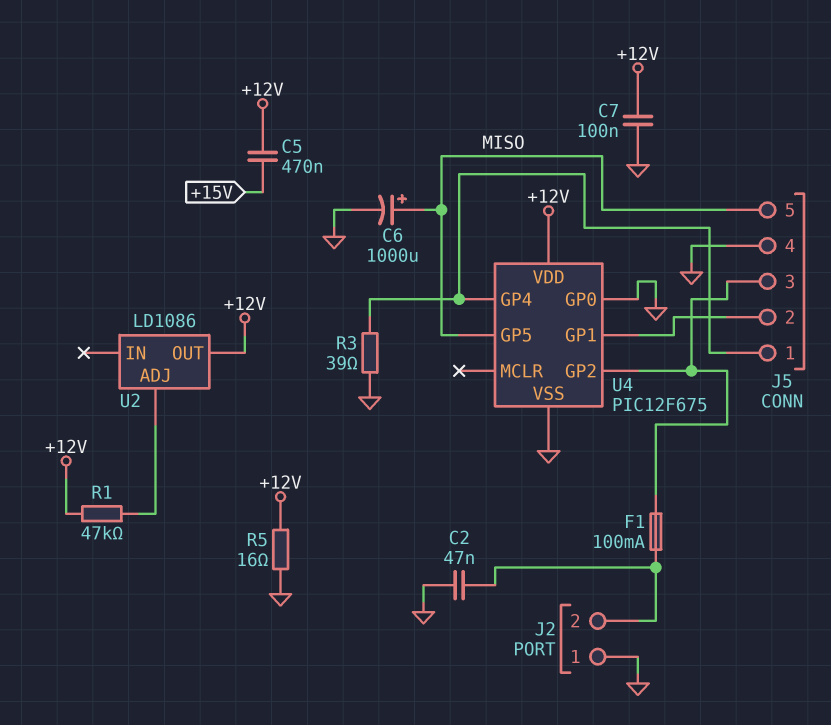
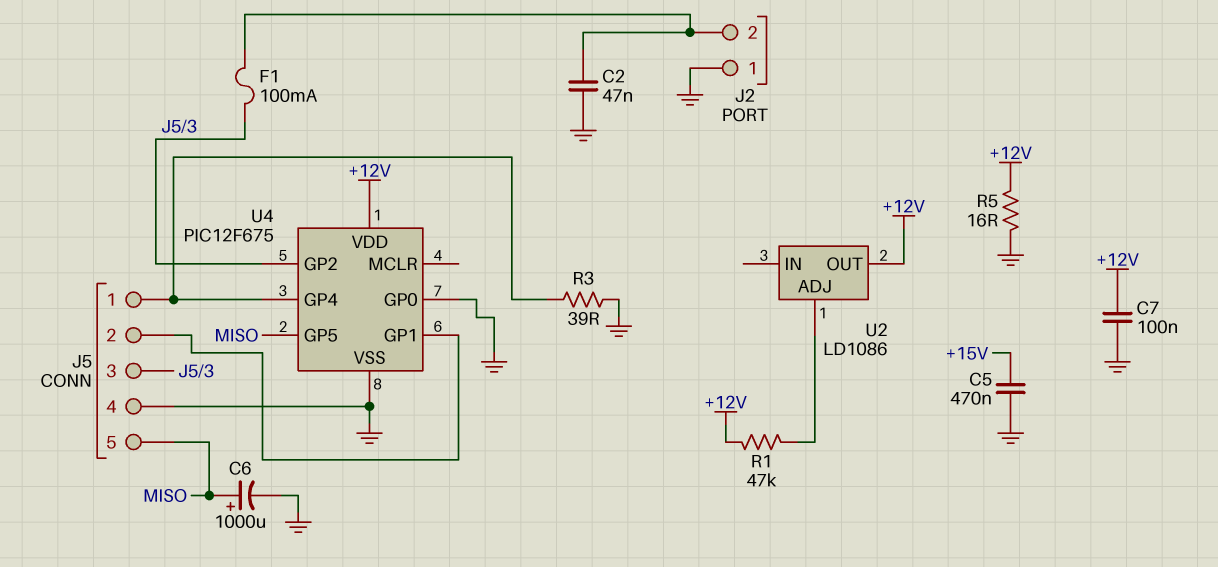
C5: 470nF (+12V, +15V) -> 470nF (+15V, GND)

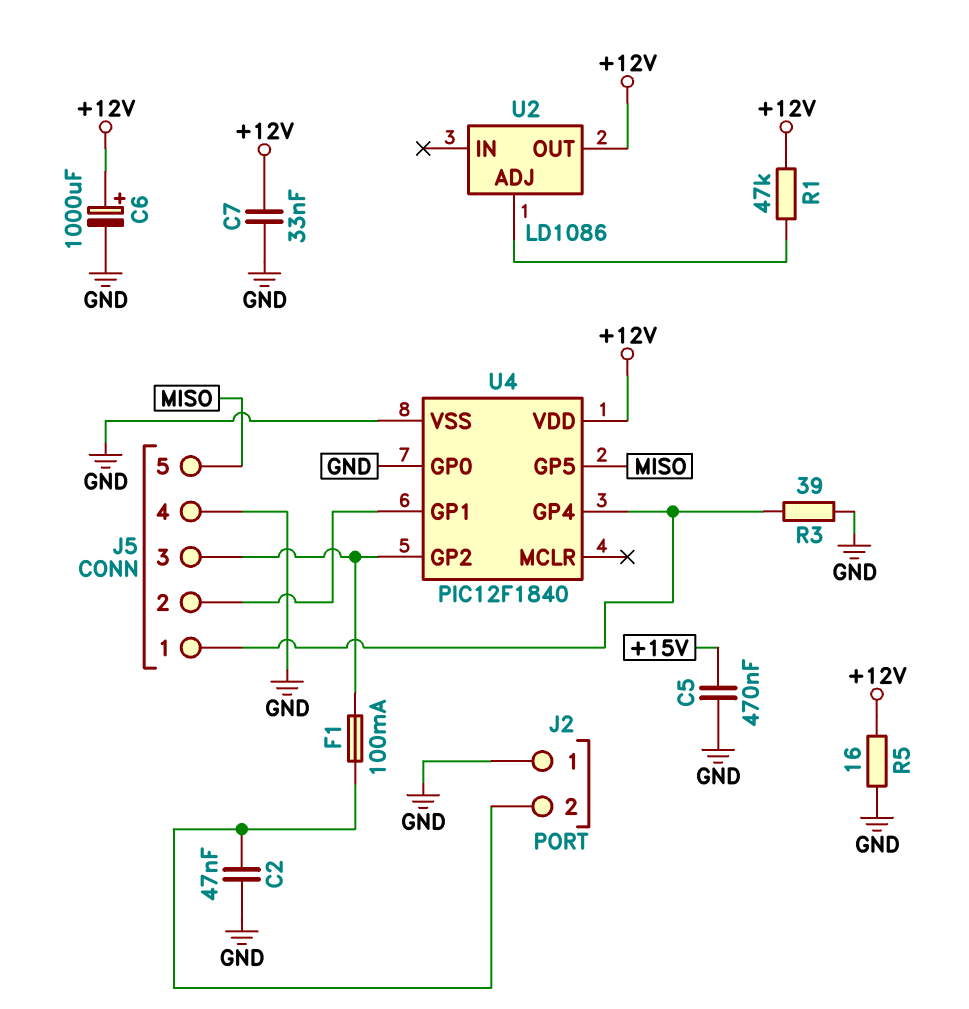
C6: 1000uF (plus MISO, minus GND) -> 1000uF (plus +12V, minus GND)
C7: 100nF (+12V, GND) -> 33nF (+12V, GND)
U4: PIC12F675 -> PIC12F1840

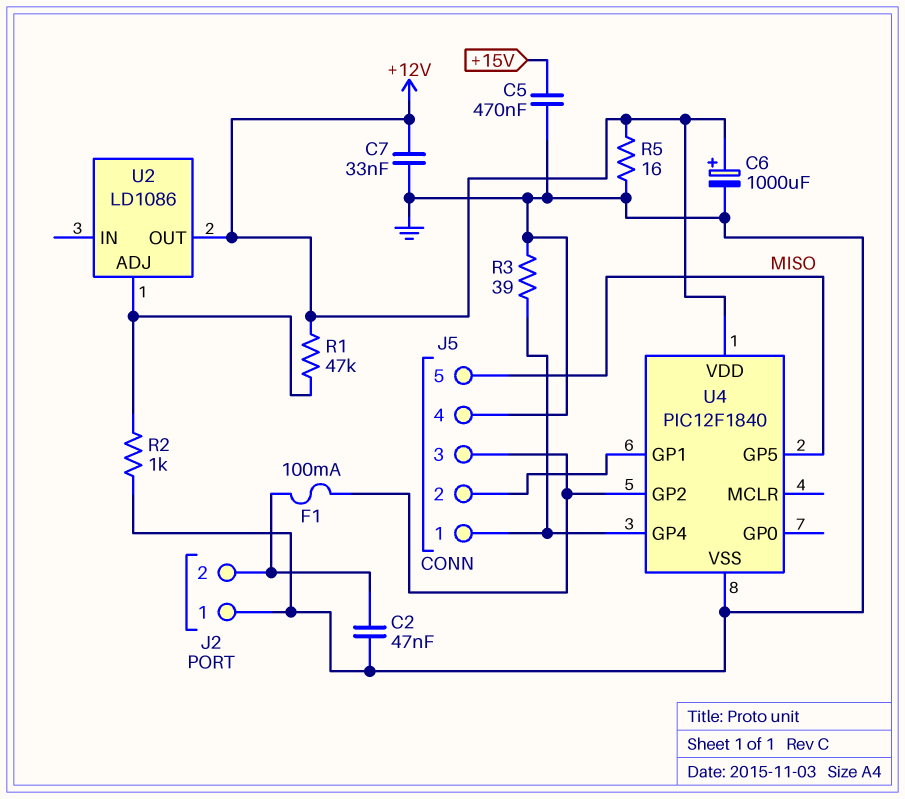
R2: none -> 1k (GND, U2/ADJ)
U4 pin GP0: GND -> none

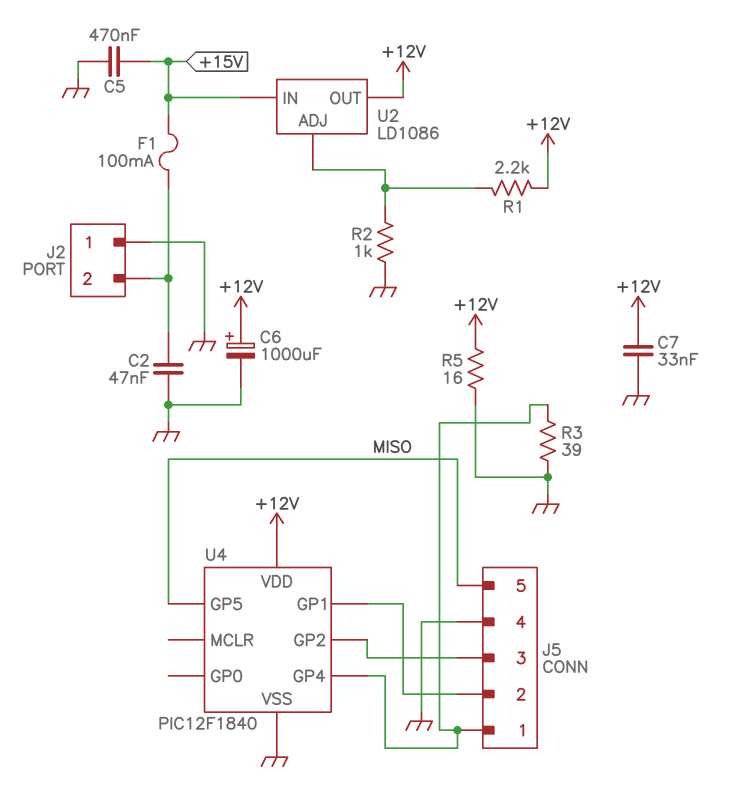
F1: 100mA (J2/2, J5/3) -> 100mA (+15V, J2/2)
R1: 47k (+12V, U2/ADJ) -> 2.2k (+12V, U2/ADJ)
U2 pin IN: none -> +15V

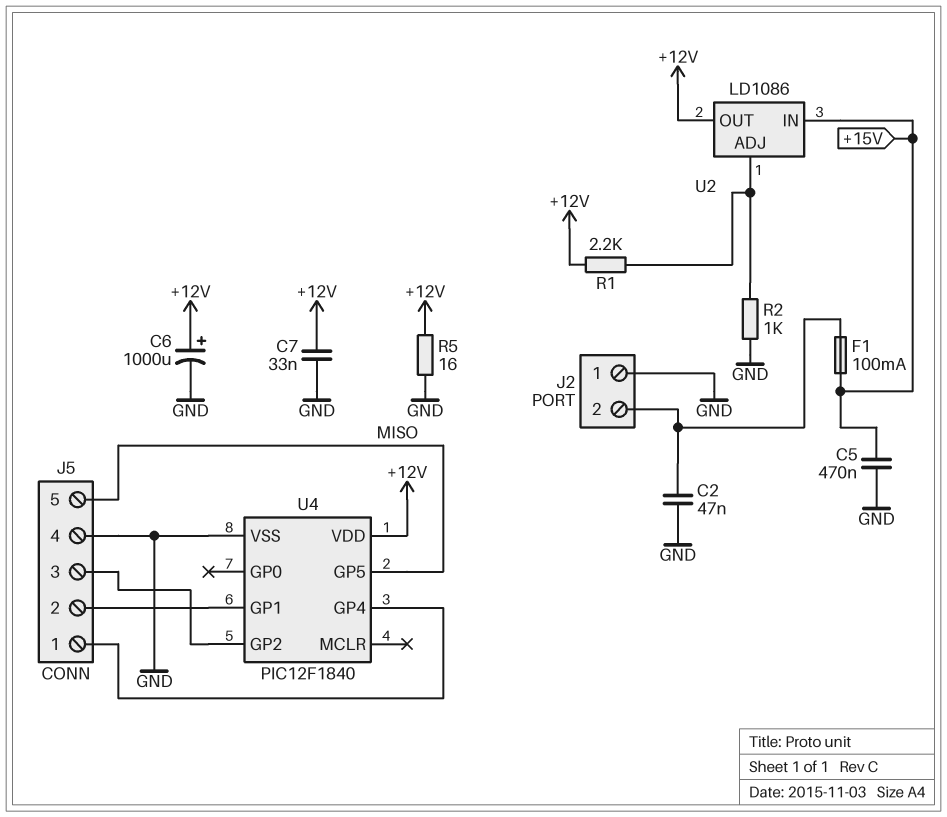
R3: 39 (GND, J5/1) -> none

